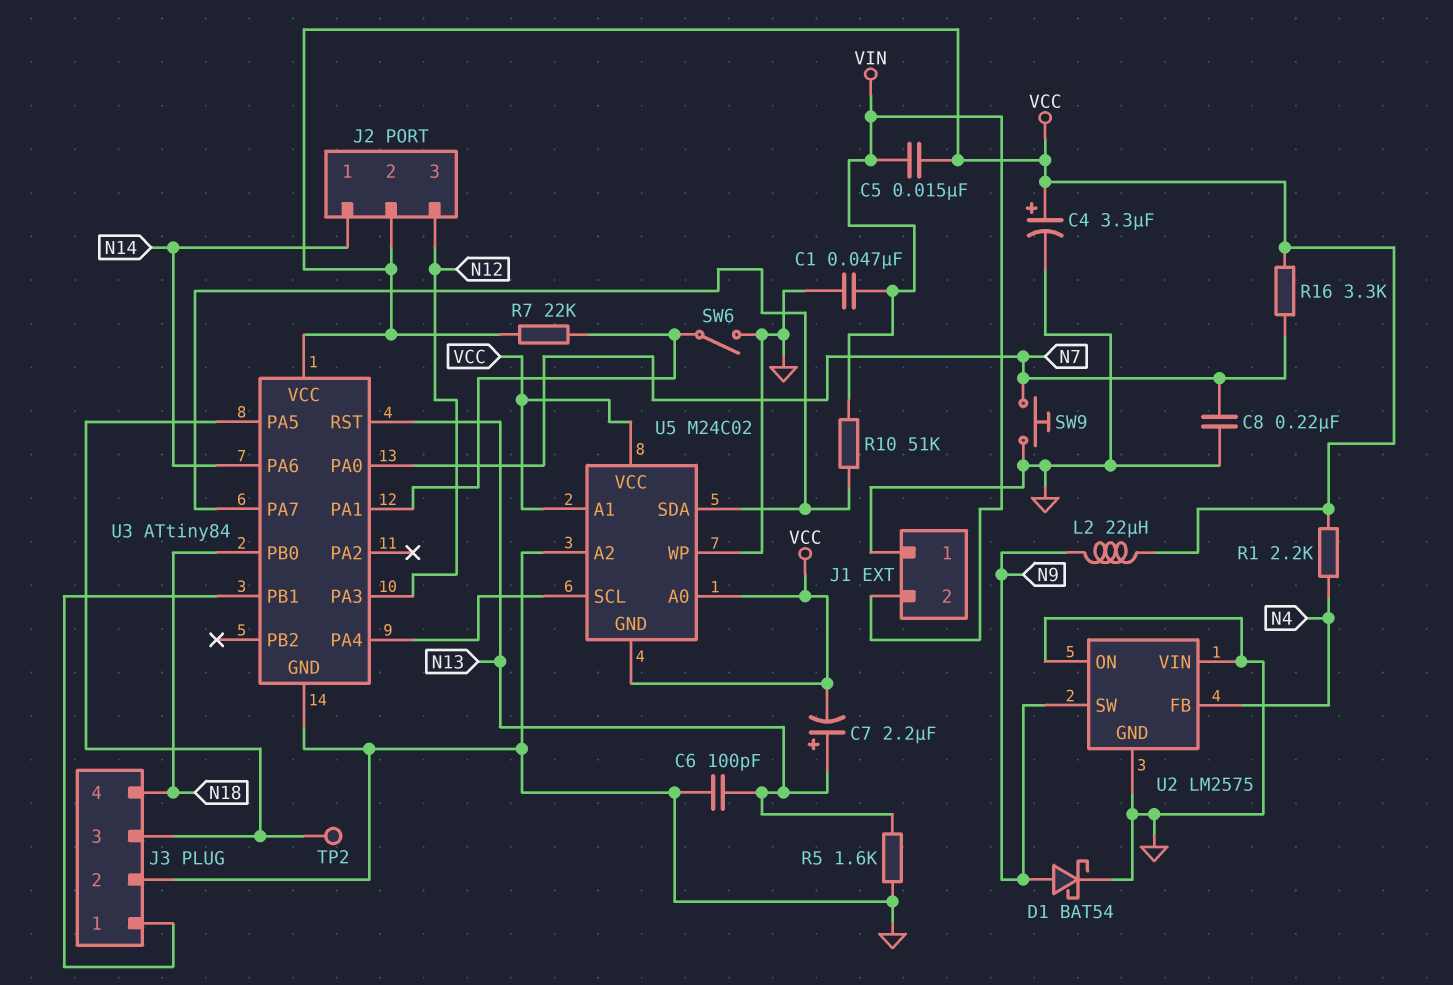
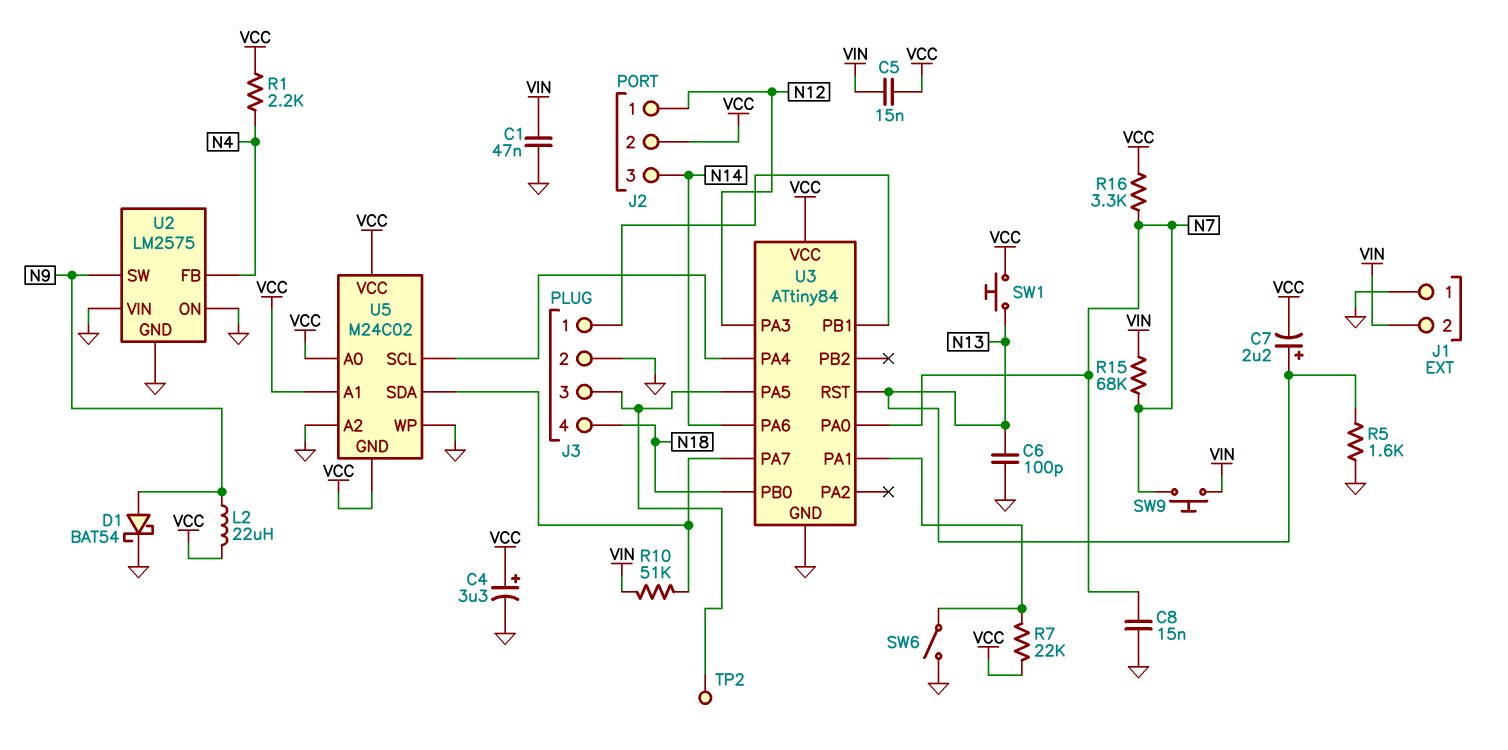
C8: 220nF (GND, N7) -> 15nF (GND, N7)
J2 pin 1: N14 -> N12
J2 pin 3: N12 -> N14
R15: none -> 68k (N7, VIN)
SW1: none -> button (N13, VCC)
SW9: button (GND, N7) -> button (N7, VIN)

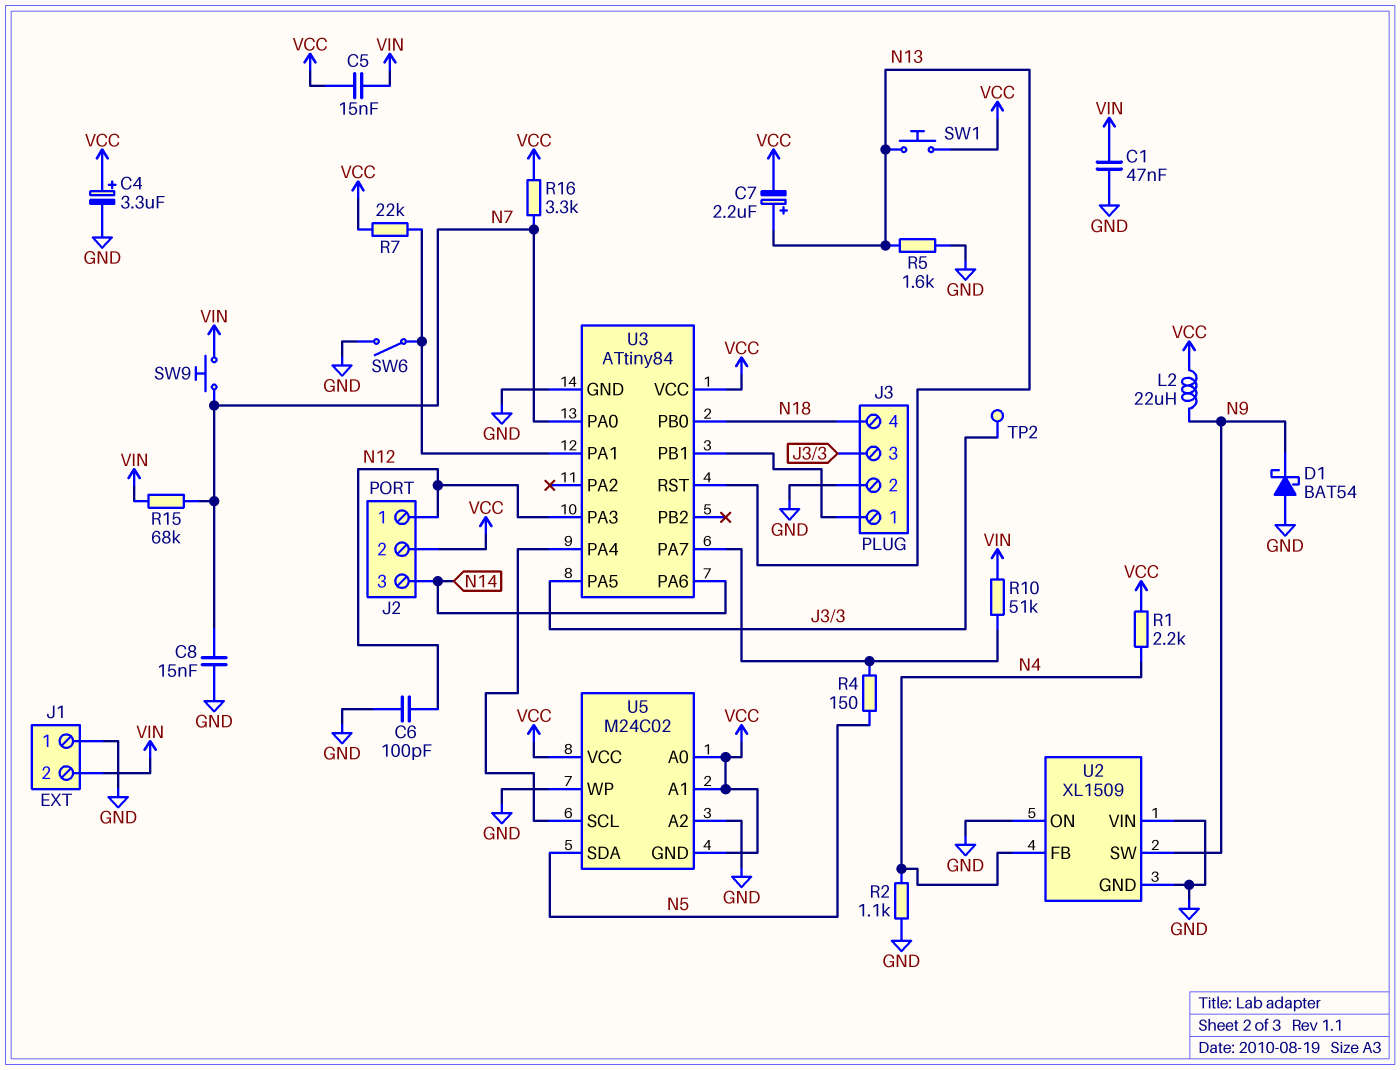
C6: 100pF (GND, N13) -> 100pF (GND, N12)
D1: schottky BAT54 (A N9, K GND) -> schottky BAT54 (A GND, K N9)
R2: none -> 1.1k (GND, N4)
R4: none -> 150 (N5, U3/PA7)
U2: LM2575 -> XL1509
U5 pin SDA: U3/PA7 -> N5

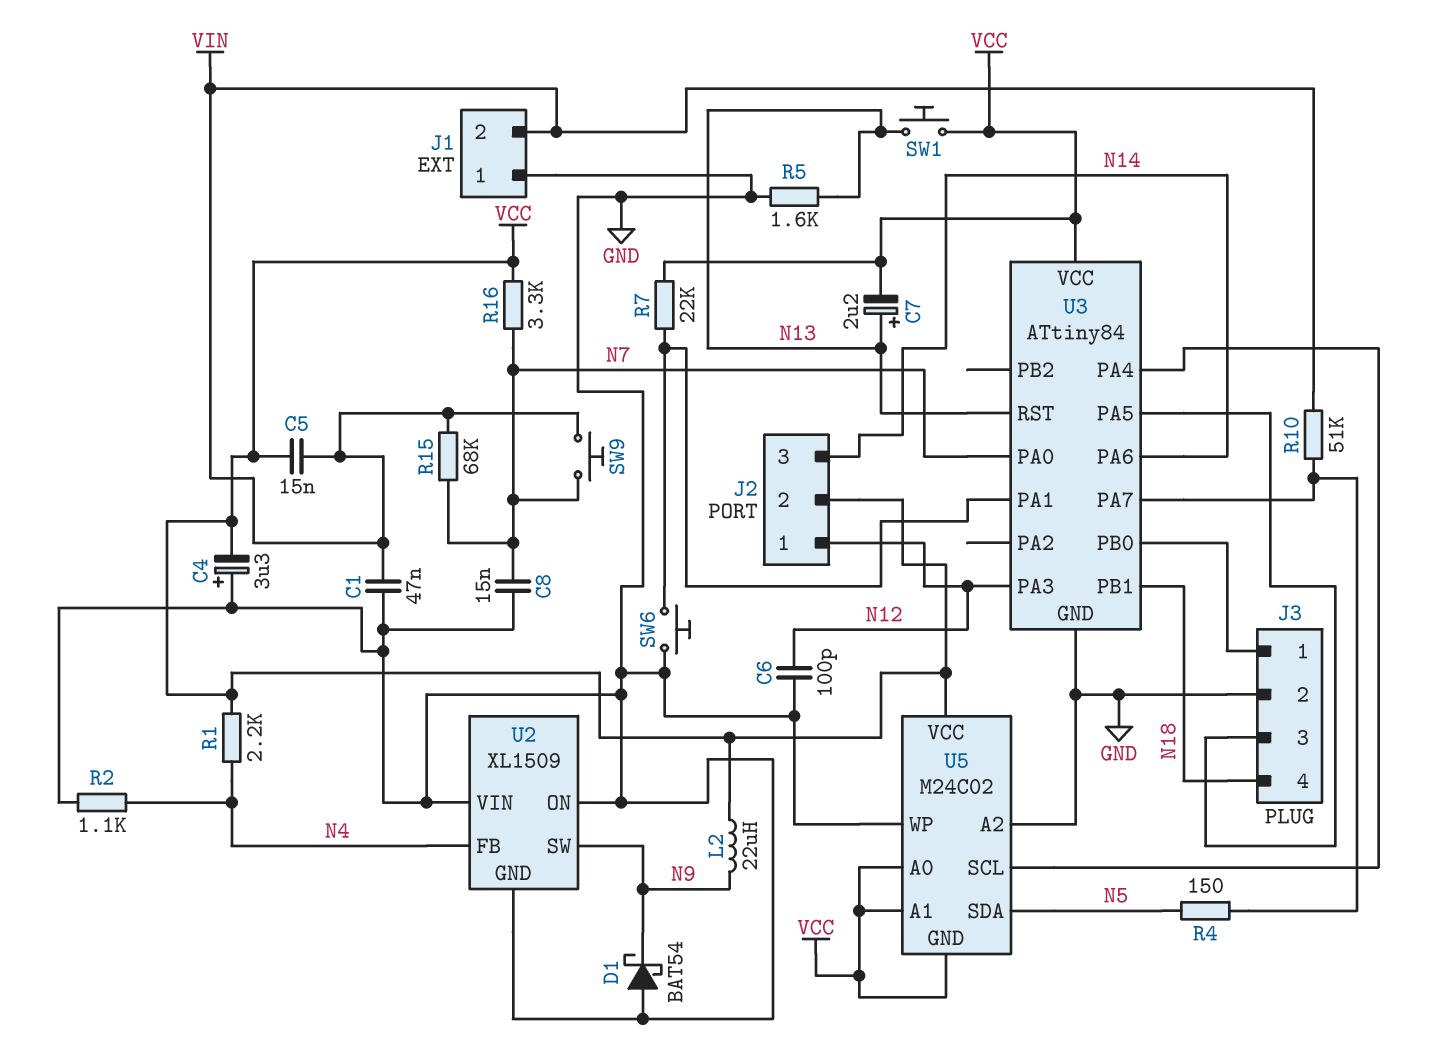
C4: 3.3uF (plus VCC, minus GND) -> 3.3uF (plus GND, minus VCC)
SW6: switch (GND, U3/PA1) -> button (GND, U3/PA1)
TP2: test point (J3/3) -> none
U3 pin PB0: N18 -> J3/1
U3 pin PB1: J3/1 -> N18

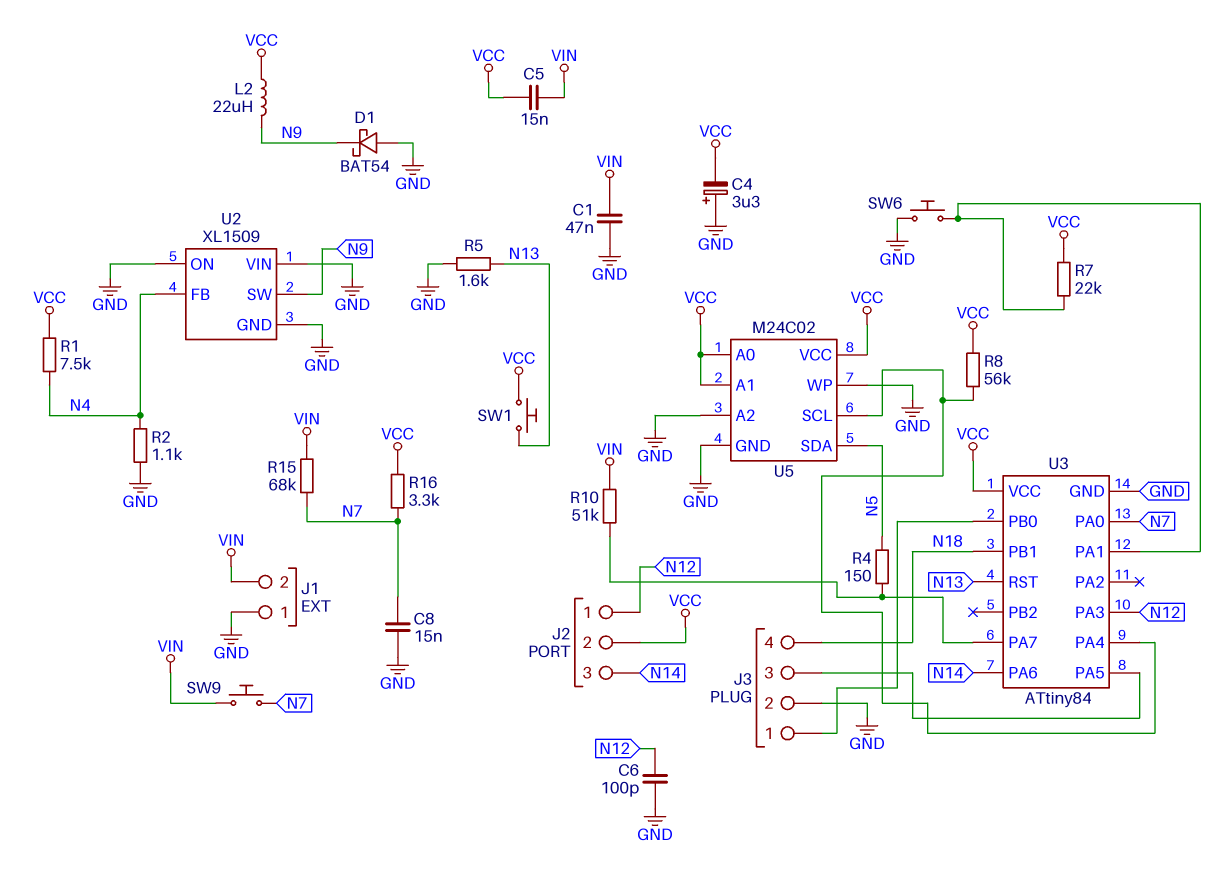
C7: 2.2uF (plus N13, minus VCC) -> none
R1: 2.2k (N4, VCC) -> 7.5k (N4, VCC)
R8: none -> 56k (U3/PA4, VCC)
U5 pin GND: VCC -> GND

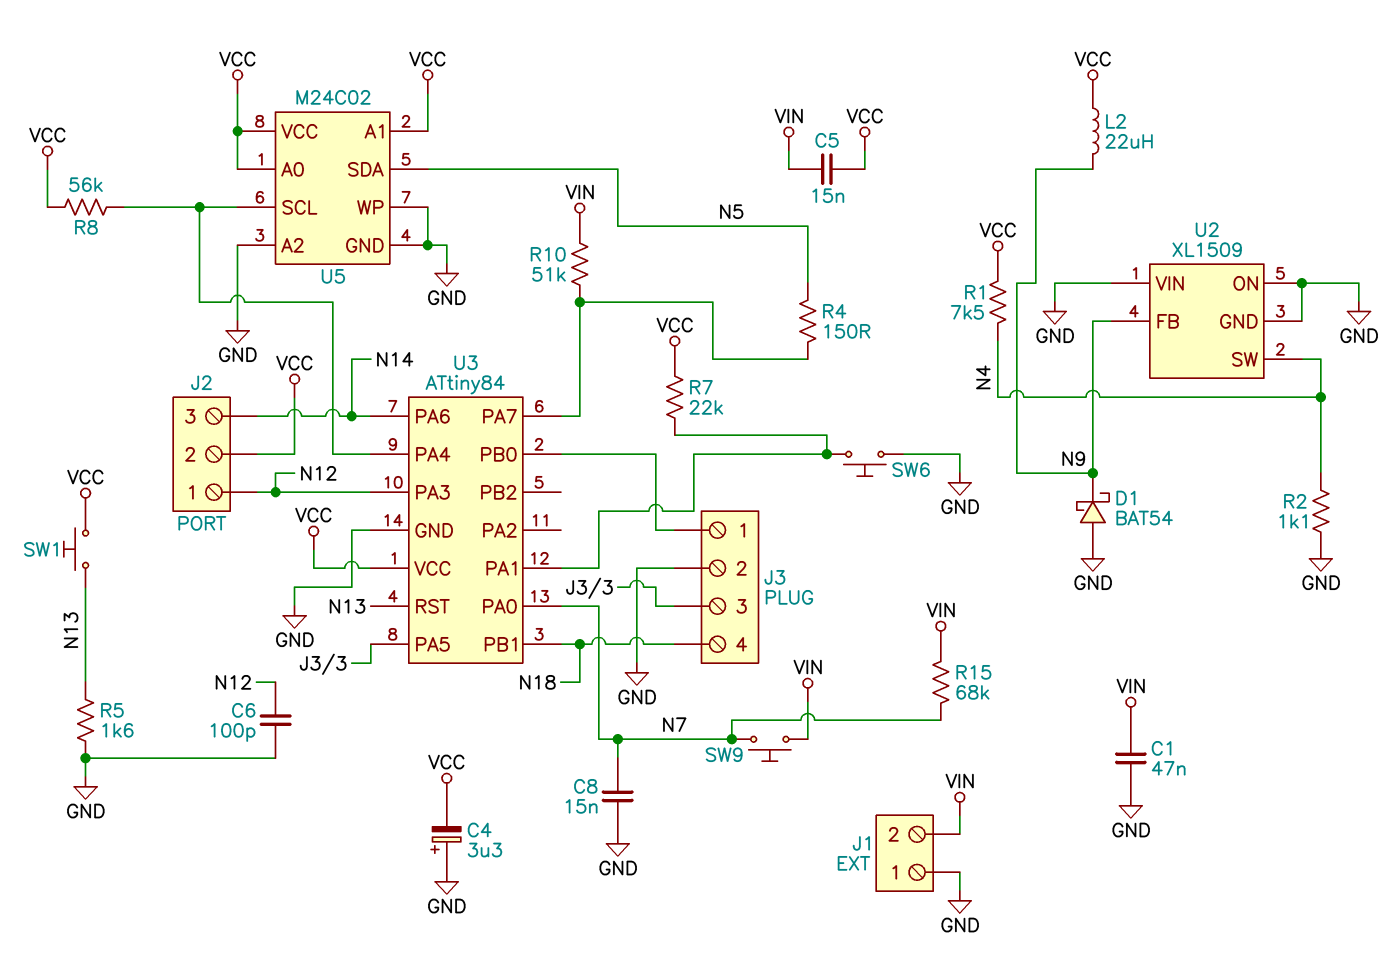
R16: 3.3k (N7, VCC) -> none
U2 pin FB: N4 -> N9
U2 pin SW: N9 -> N4

